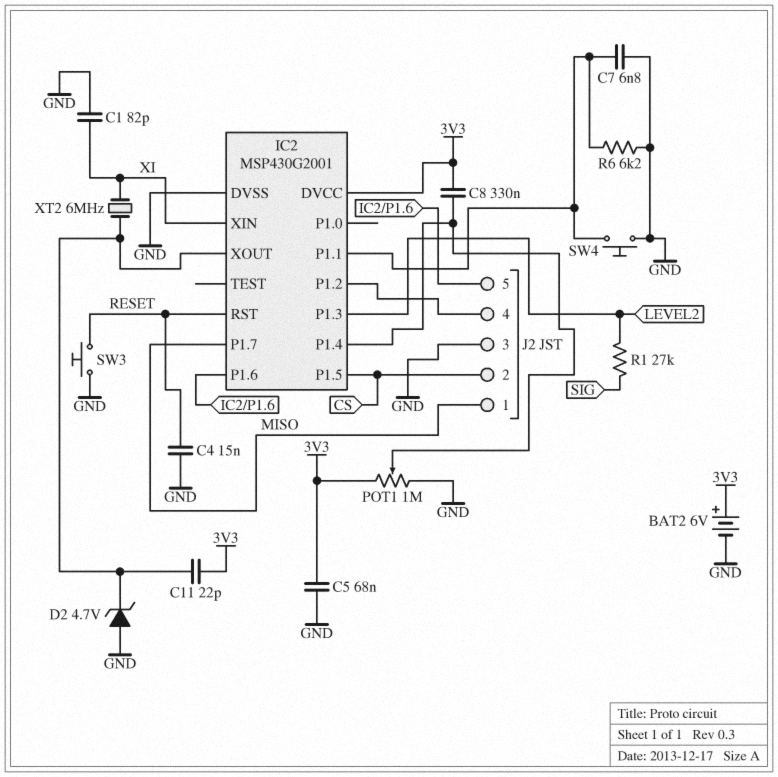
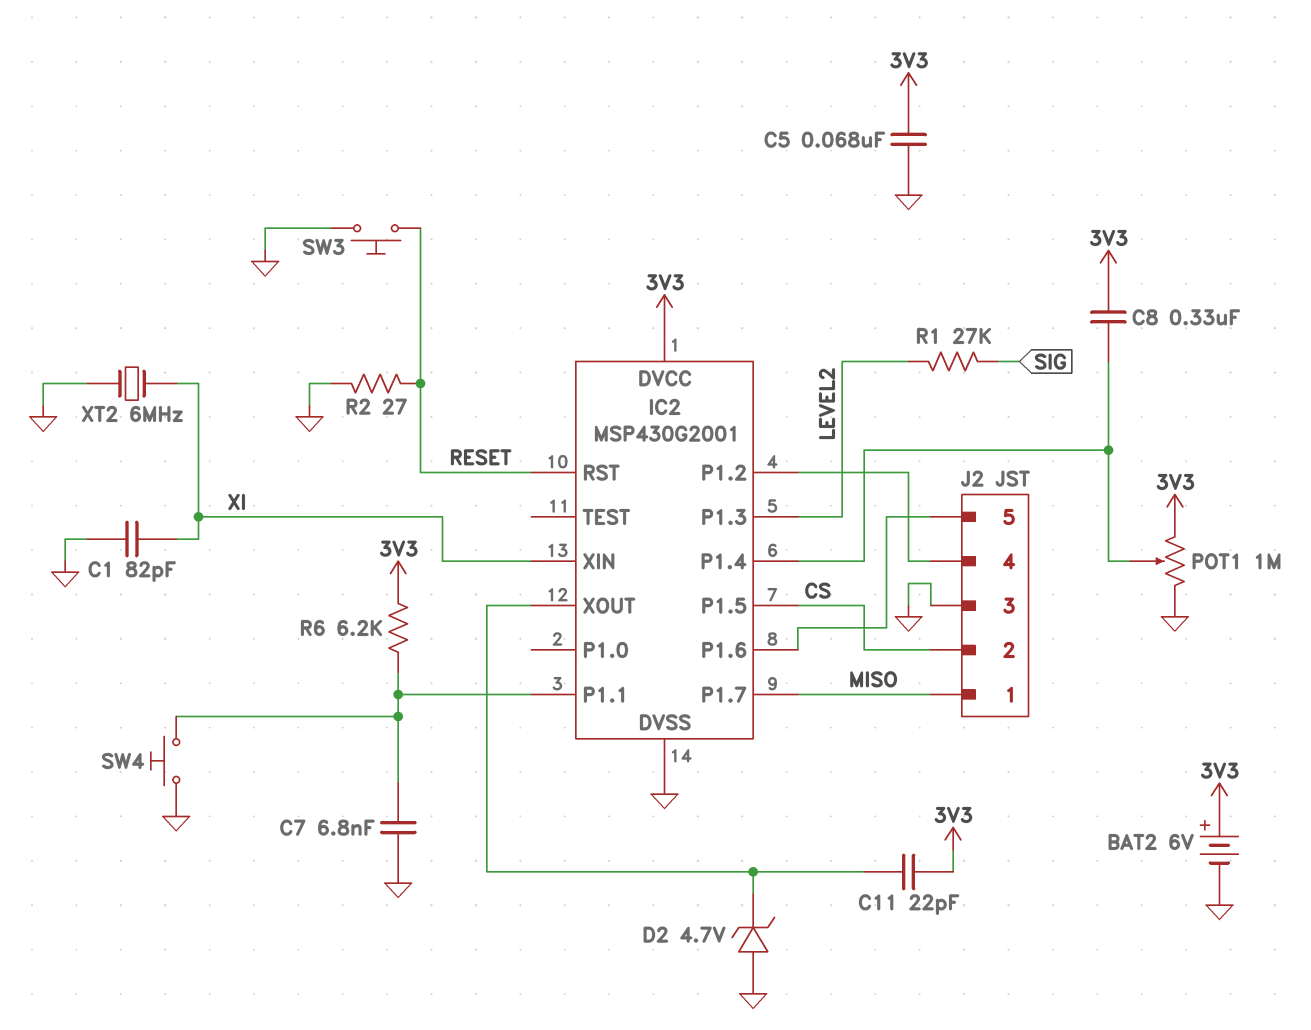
C4: 15nF (GND, RESET) -> none
R2: none -> 27 (GND, RESET)
R6: 6.2k (GND, IC2/P1.1) -> 6.2k (3V3, IC2/P1.1)
XT2: 6MHz (IC2/XOUT, XI) -> 6MHz (GND, XI)

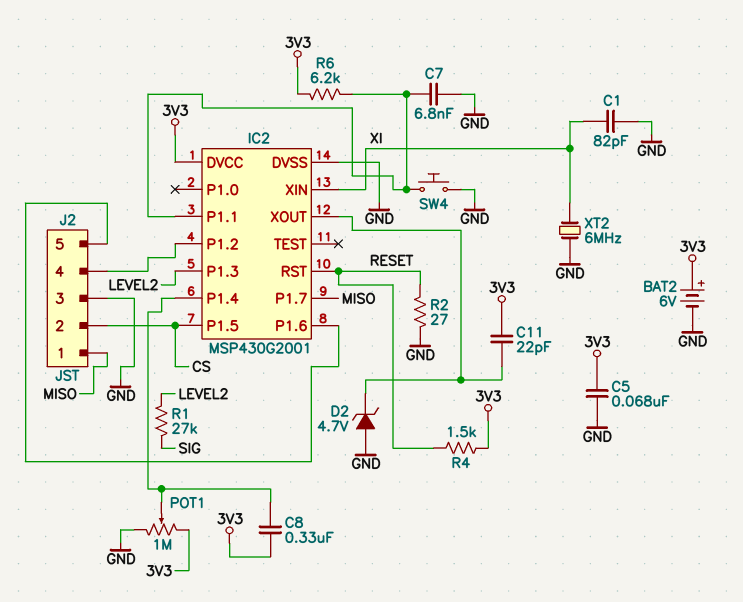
R4: none -> 1.5k (3V3, RESET)
SW3: button (GND, RESET) -> none

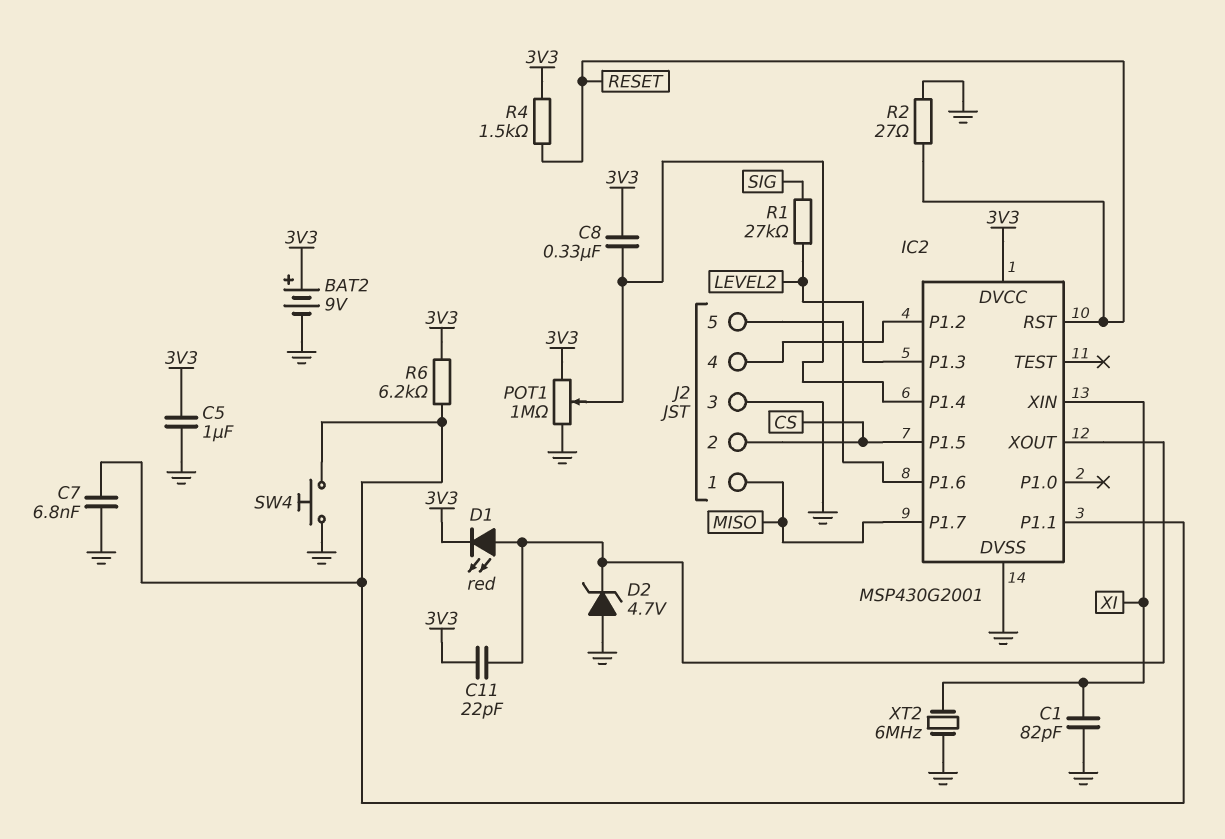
BAT2: 6V (plus 3V3, minus GND) -> 9V (plus 3V3, minus GND)
C5: 68nF (3V3, GND) -> 1uF (3V3, GND)
D1: none -> LED red (A IC2/XOUT, K 3V3)

